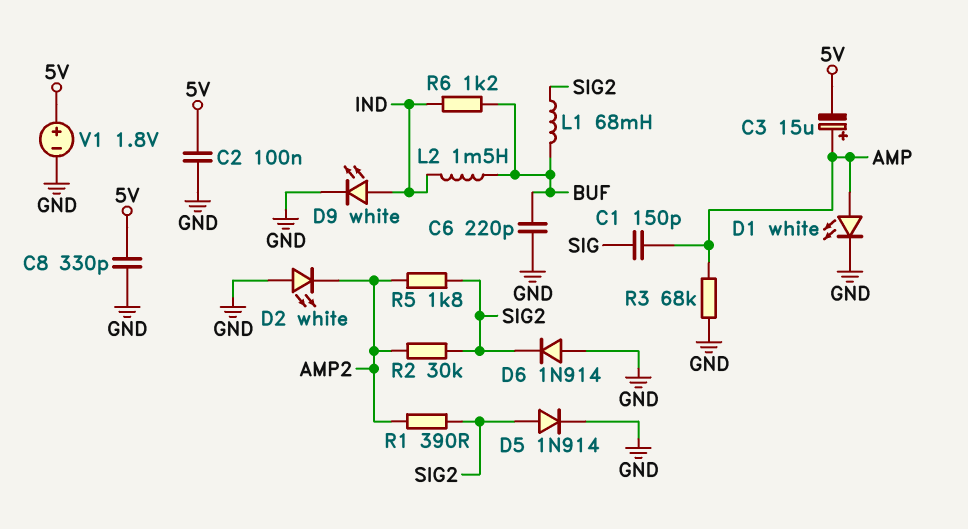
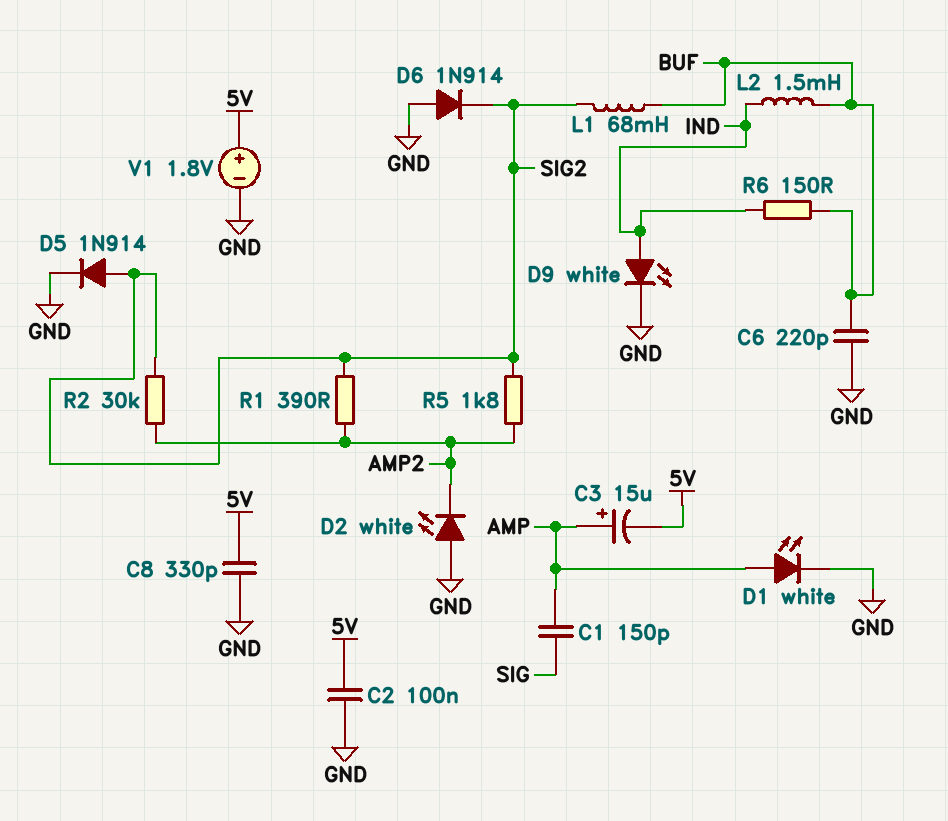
R3: 68k (AMP, GND) -> none
R6: 1.2k (BUF, IND) -> 150 (BUF, IND)

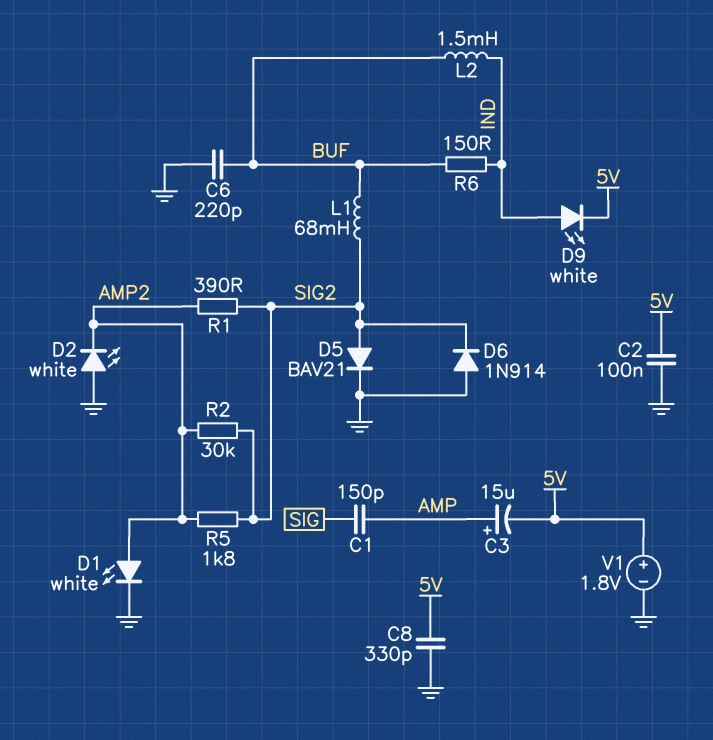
D1: LED white (A AMP, K GND) -> LED white (A AMP2, K GND)
D5: diode 1N914 (A SIG2, K GND) -> diode BAV21 (A SIG2, K GND)
D9: LED white (A IND, K GND) -> LED white (A IND, K 5V)

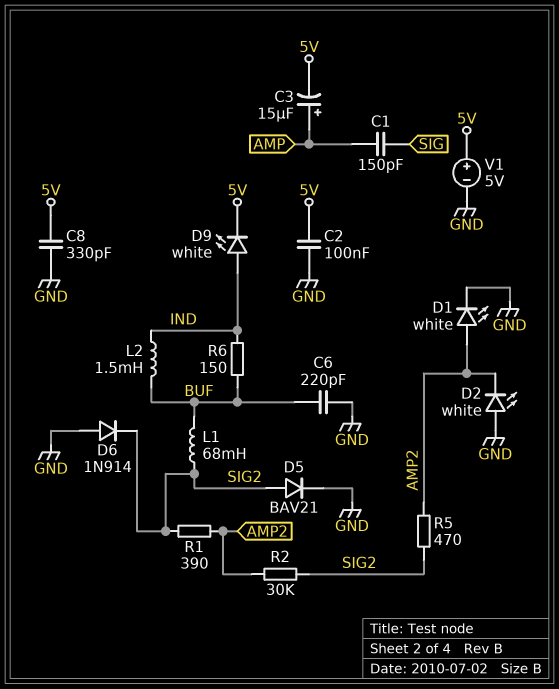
R5: 1.8k (AMP2, SIG2) -> 470 (AMP2, SIG2)
V1: 1.8V (plus 5V, minus GND) -> 5V (plus 5V, minus GND)

